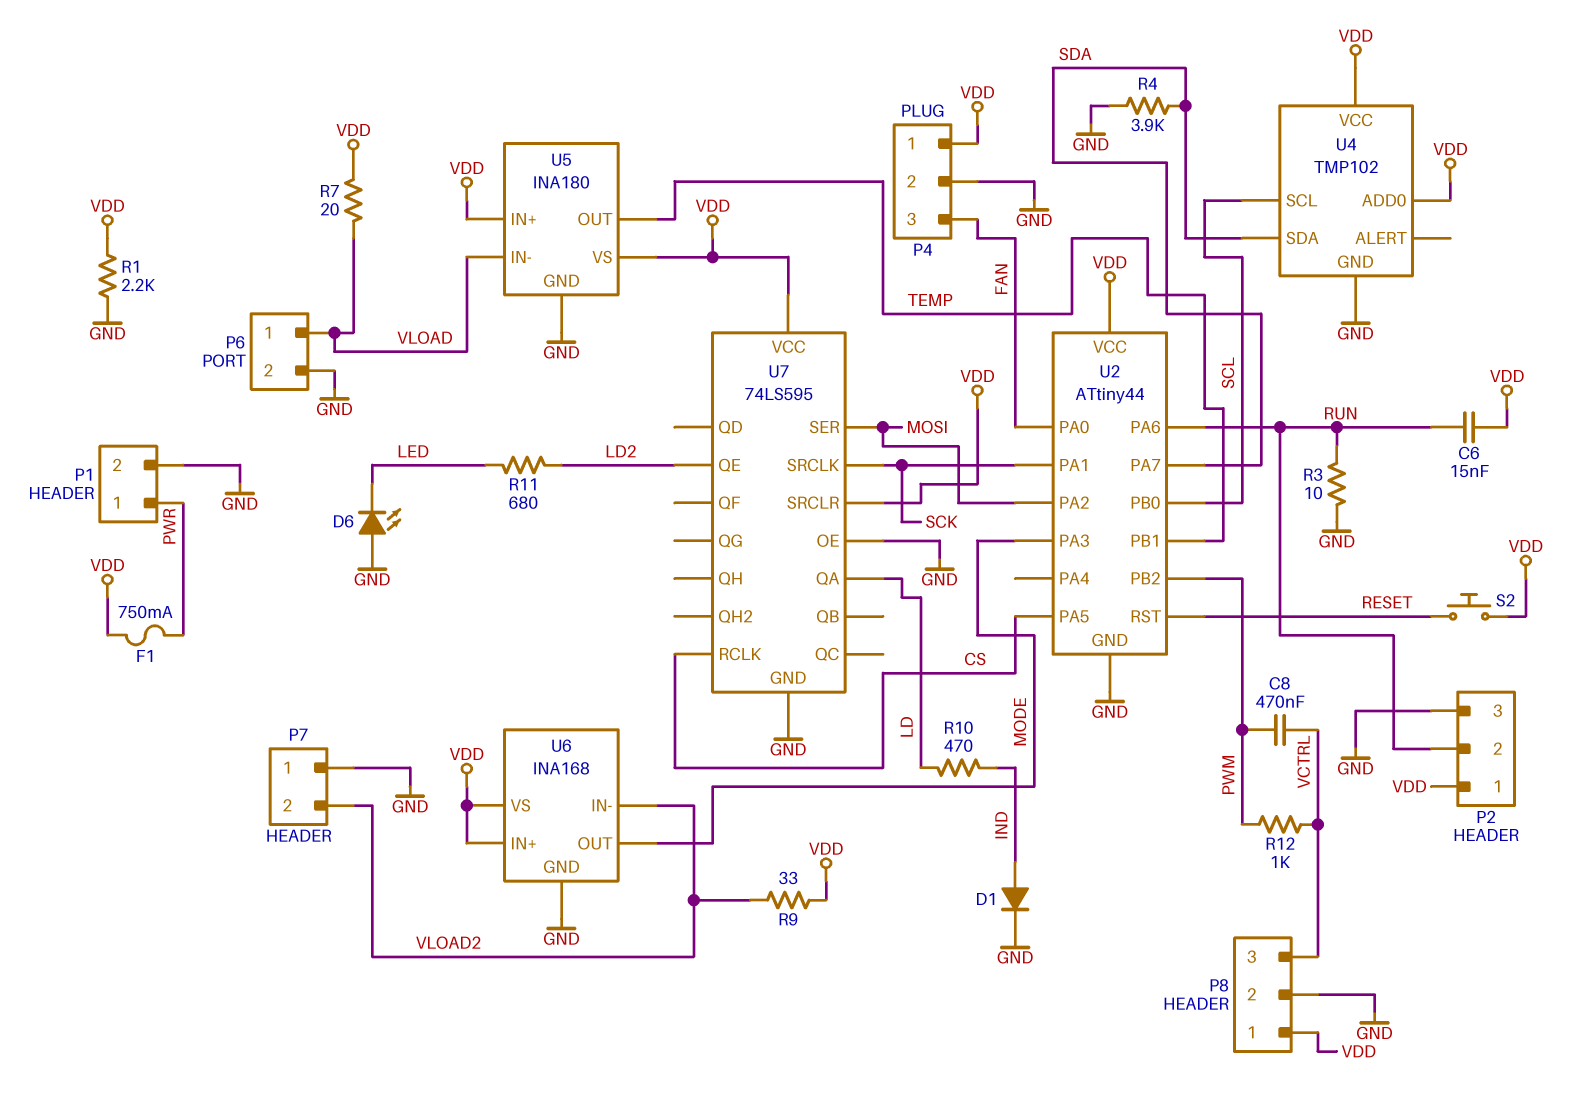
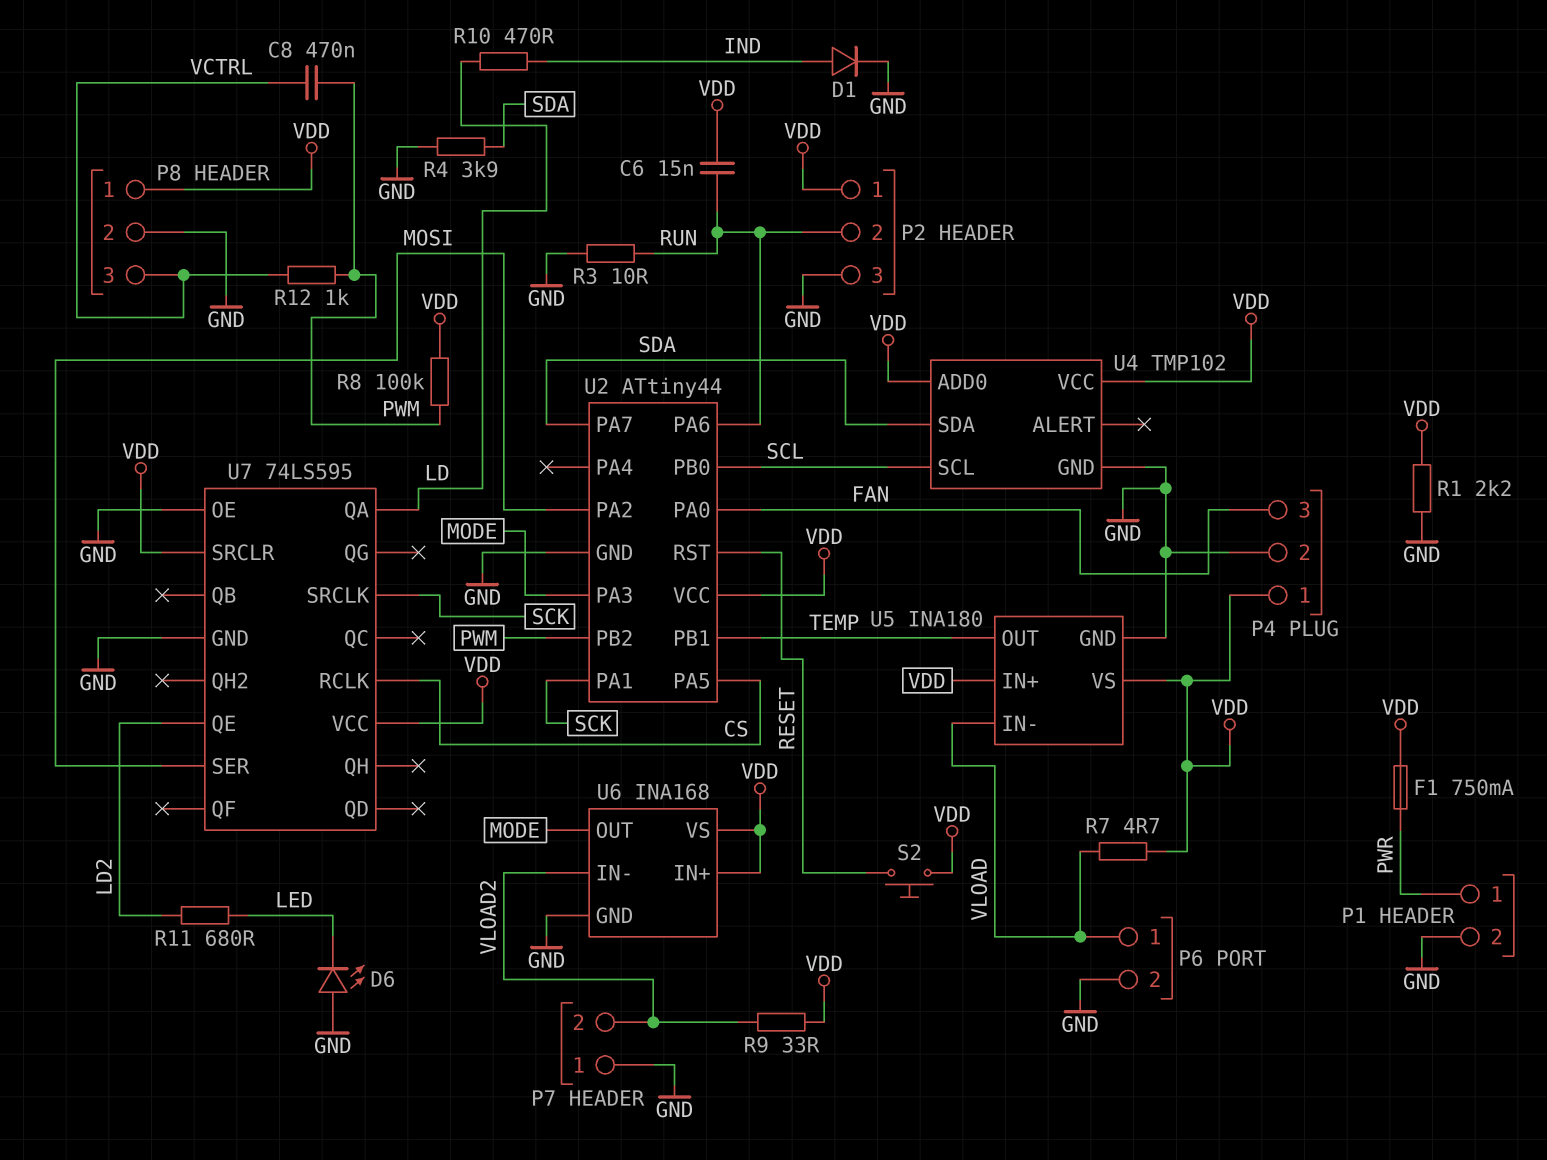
R7: 20 (VDD, VLOAD) -> 4.7 (VDD, VLOAD)
R8: none -> 100k (PWM, VDD)

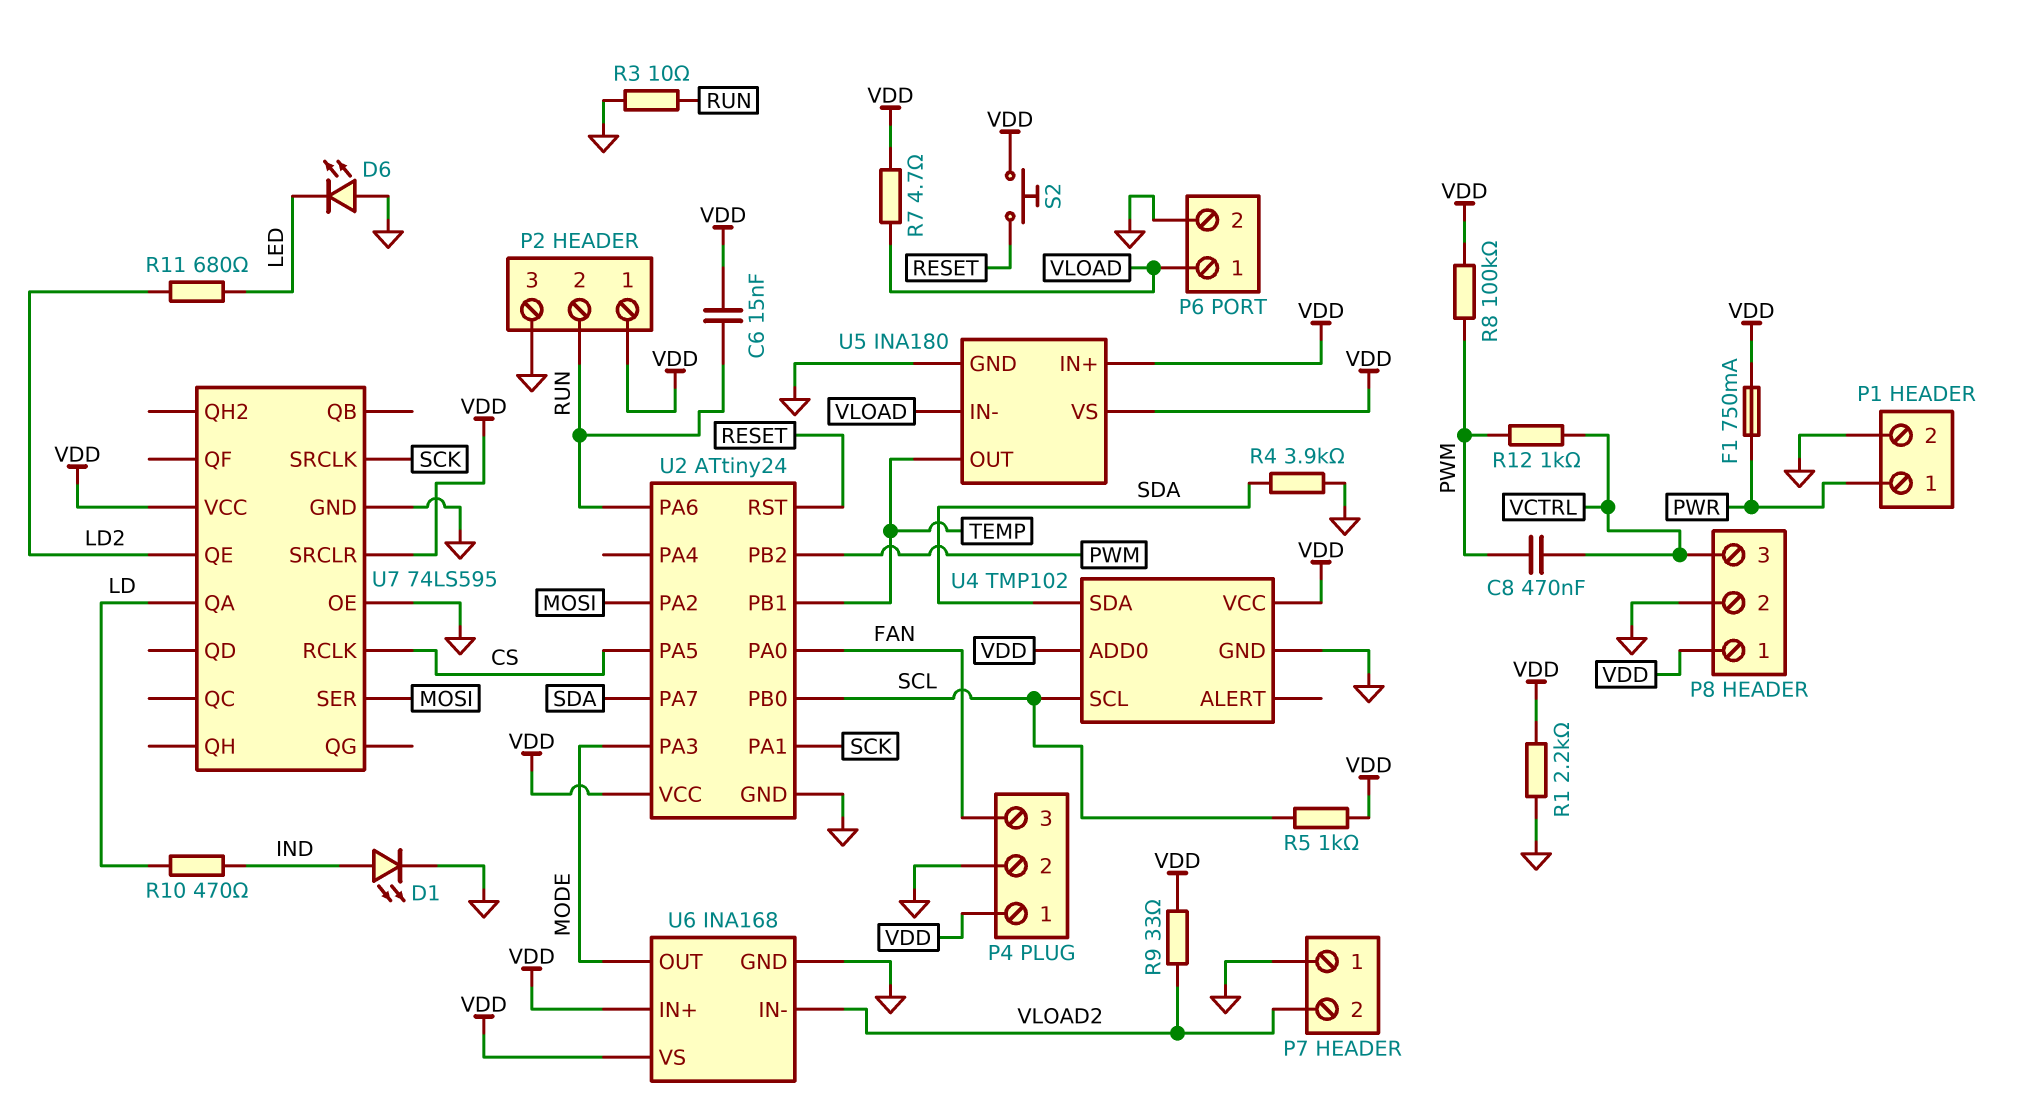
D1: diode (A IND, K GND) -> LED (A IND, K GND)
R5: none -> 1k (SCL, VDD)
U2: ATtiny44 -> ATtiny24

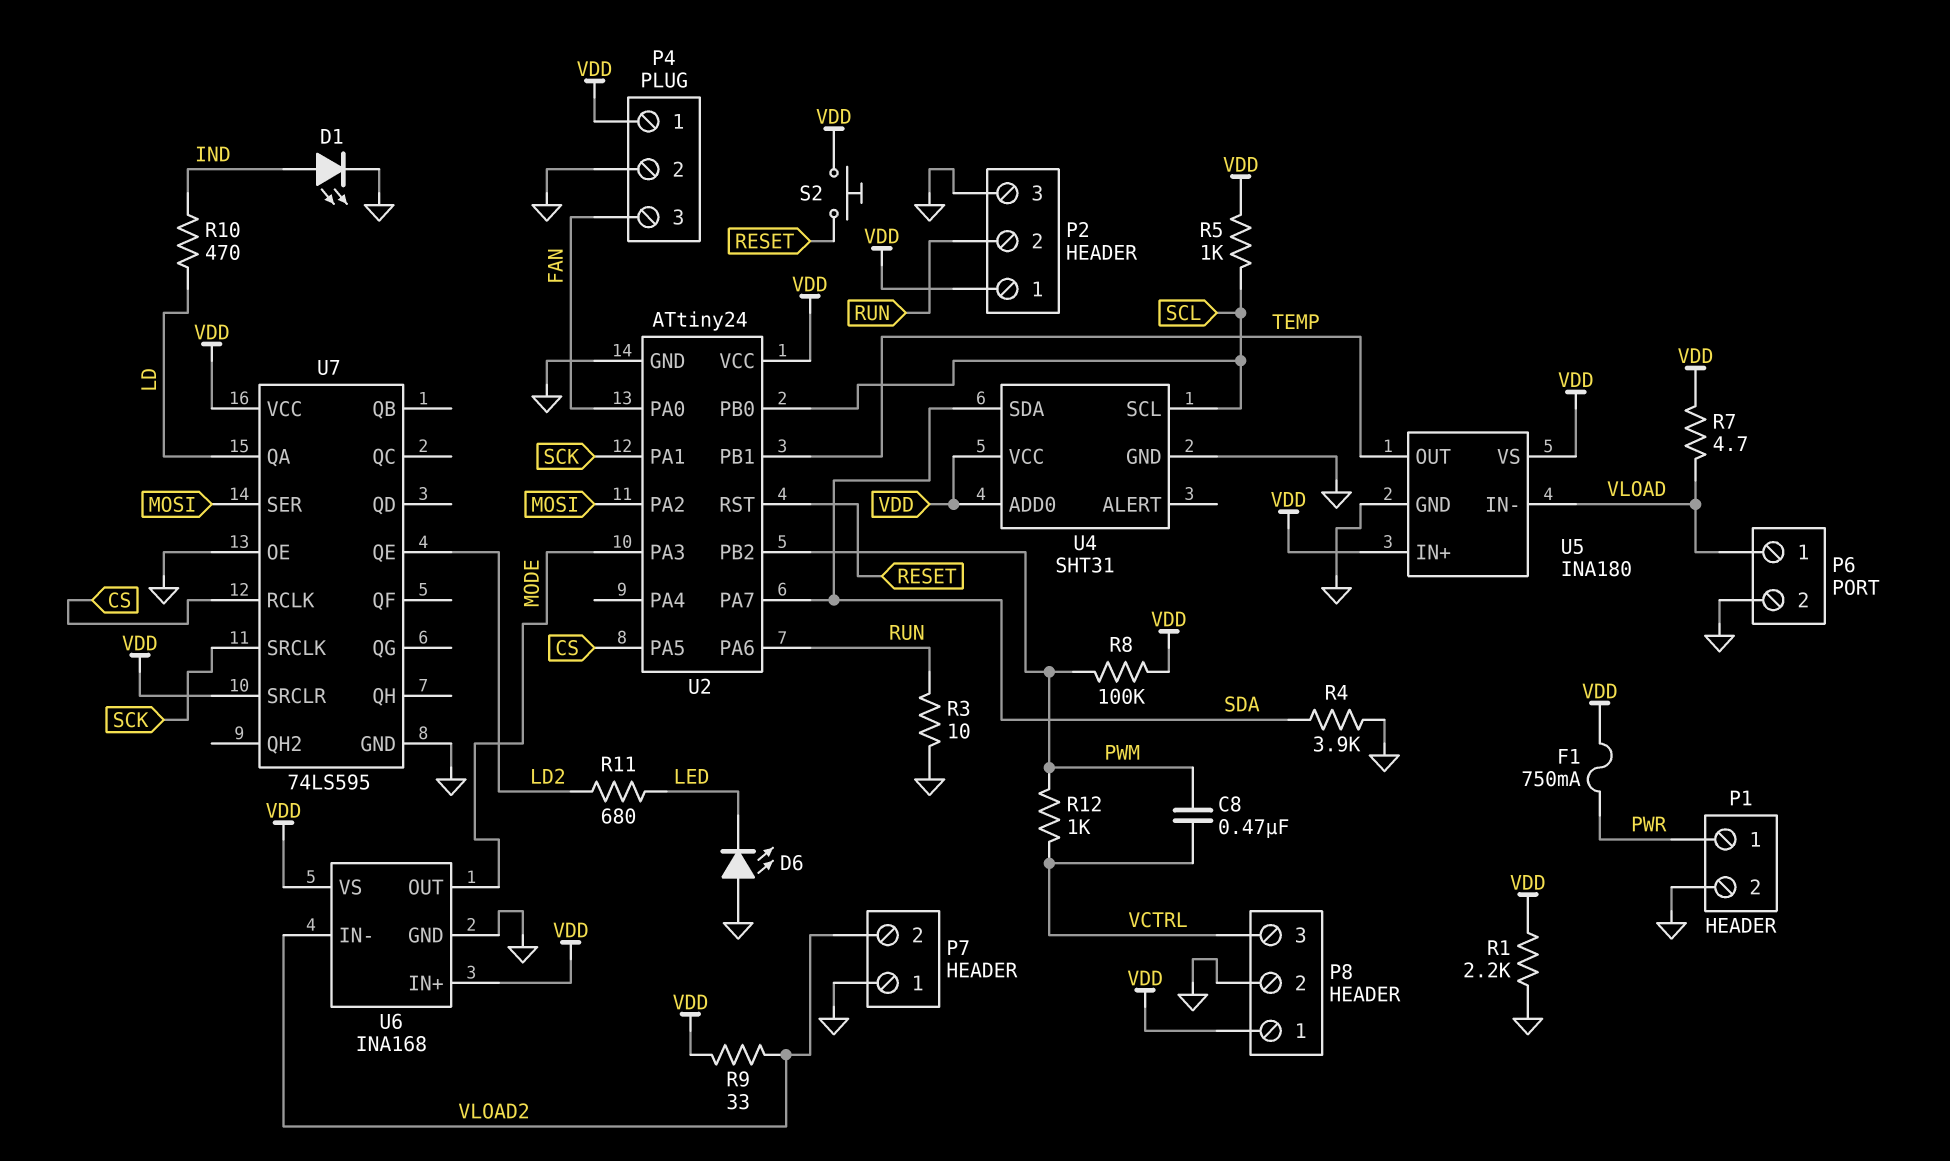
C6: 15nF (RUN, VDD) -> none
U4: TMP102 -> SHT31

